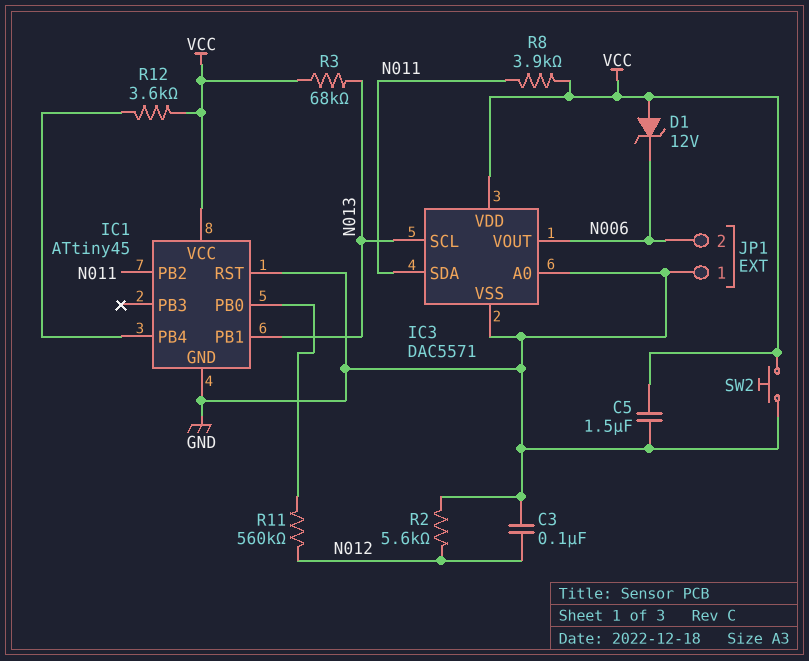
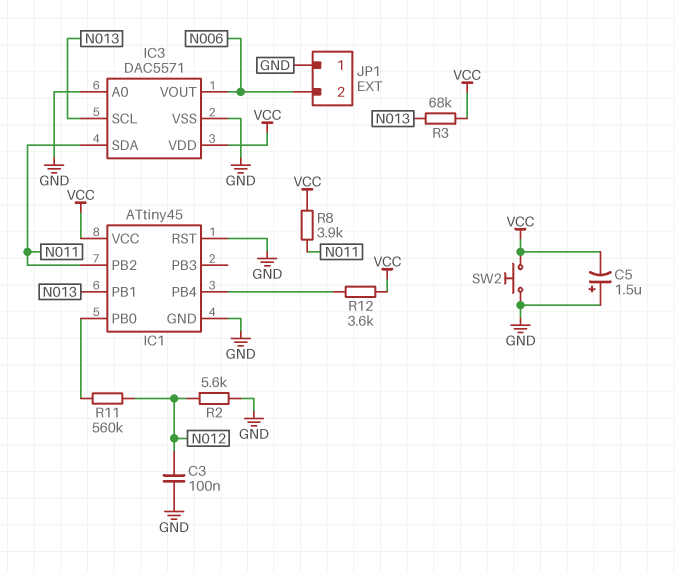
C5: 1.5uF (GND, VCC) -> 1.5uF (plus GND, minus VCC)
D1: zener 12V (A VCC, K N006) -> none

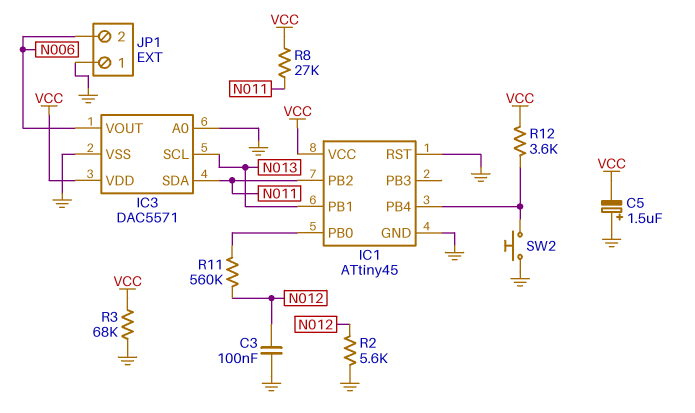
R3: 68k (N013, VCC) -> 68k (GND, VCC)
R8: 3.9k (N011, VCC) -> 27k (N011, VCC)
SW2: button (GND, VCC) -> button (GND, IC1/PB4)

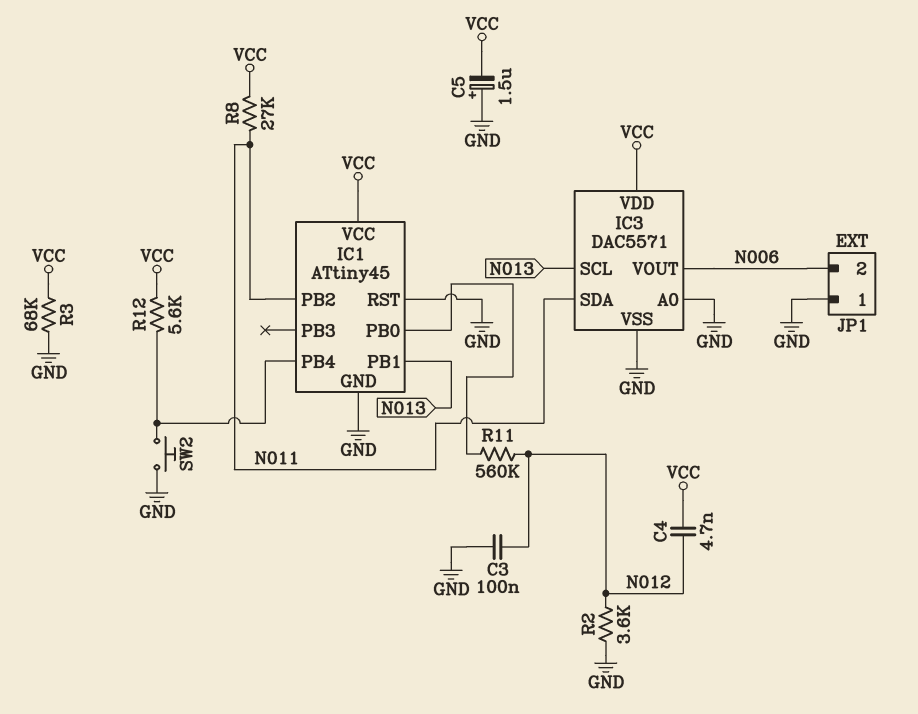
C4: none -> 4.7nF (N012, VCC)
R2: 5.6k (GND, N012) -> 3.6k (GND, N012)
R12: 3.6k (IC1/PB4, VCC) -> 5.6k (IC1/PB4, VCC)

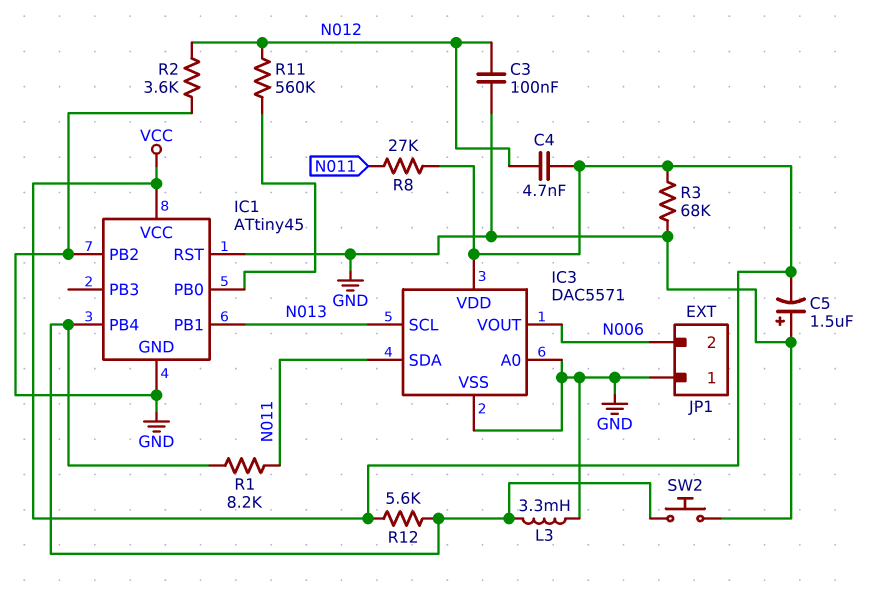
IC1 pin PB2: N011 -> GND
L3: none -> 3.3mH (GND, IC1/PB4)
R1: none -> 8.2k (IC1/PB4, N011)

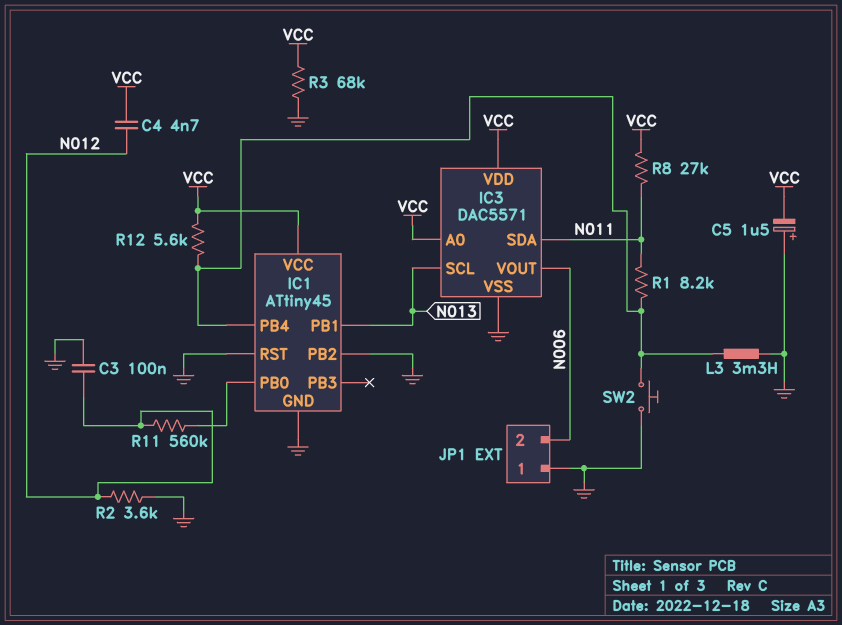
IC3 pin A0: GND -> VCC

